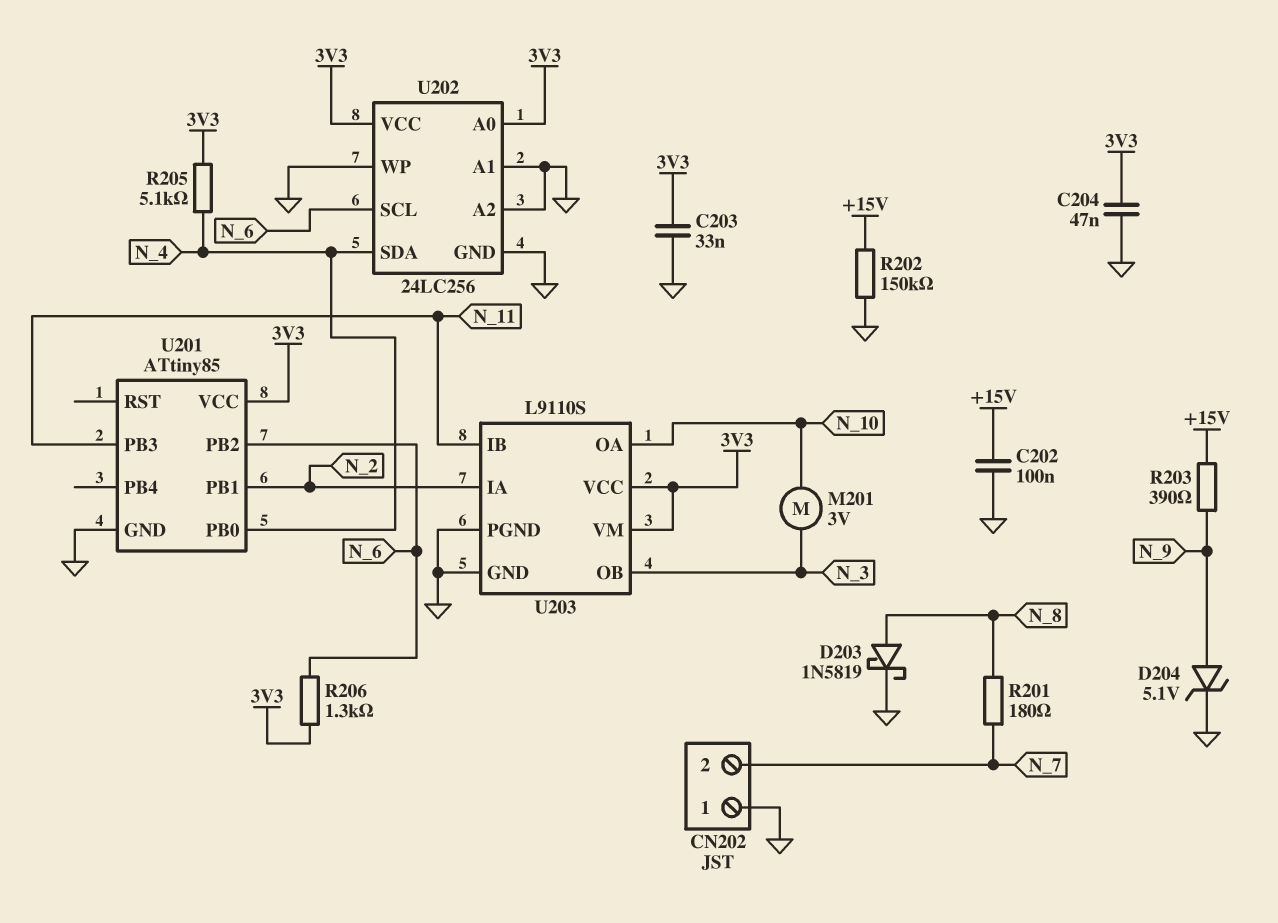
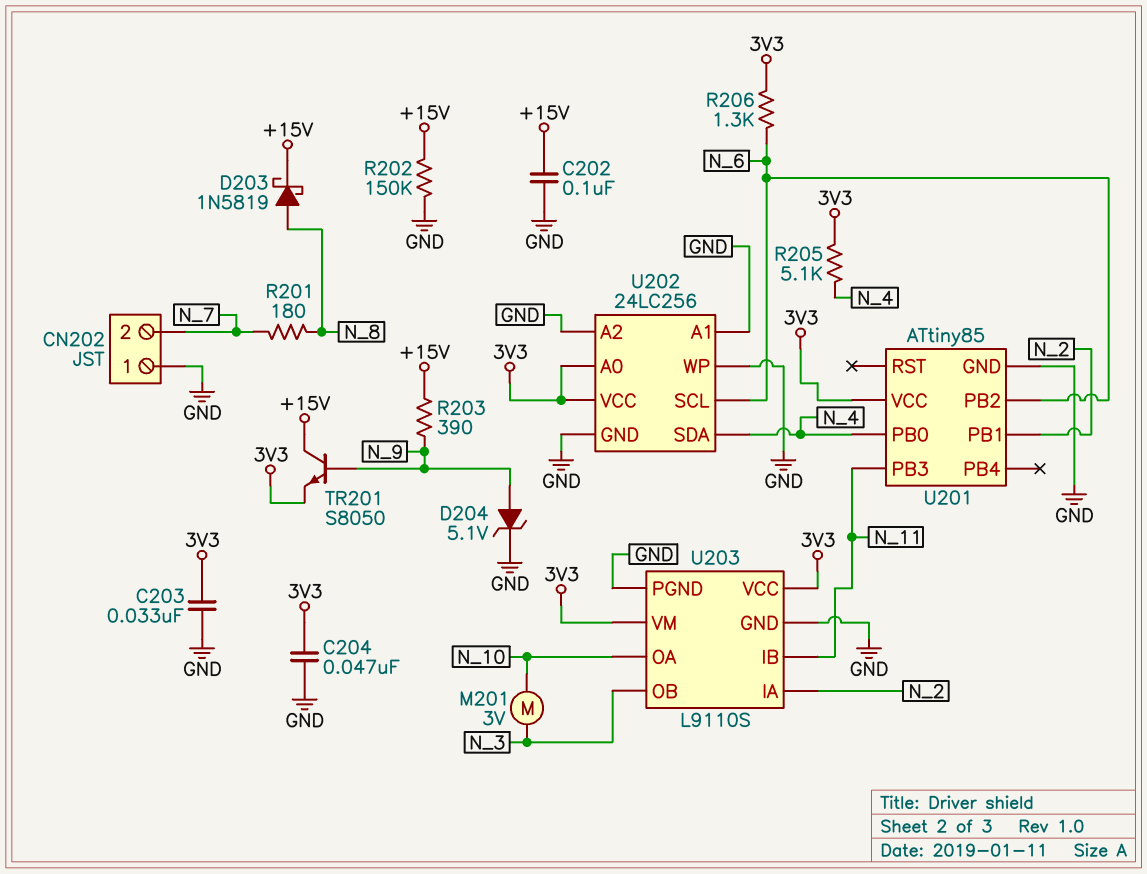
D203: schottky 1N5819 (A N_8, K GND) -> schottky 1N5819 (A N_8, K +15V)
TR201: none -> NPN S8050 (B N_9, C +15V, E 3V3)

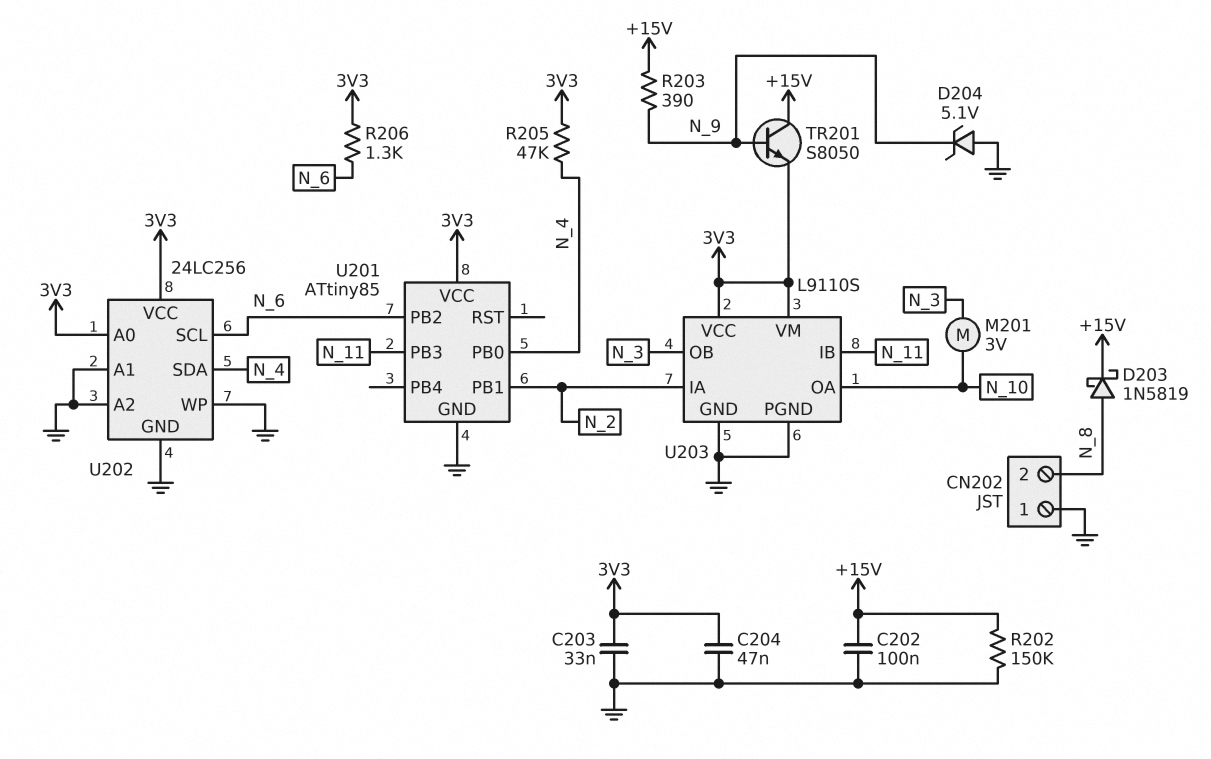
CN202 pin 2: N_7 -> N_8
D204: zener 5.1V (A N_9, K GND) -> zener 5.1V (A GND, K N_9)
R201: 180 (N_7, N_8) -> none
R205: 5.1k (3V3, N_4) -> 47k (3V3, N_4)

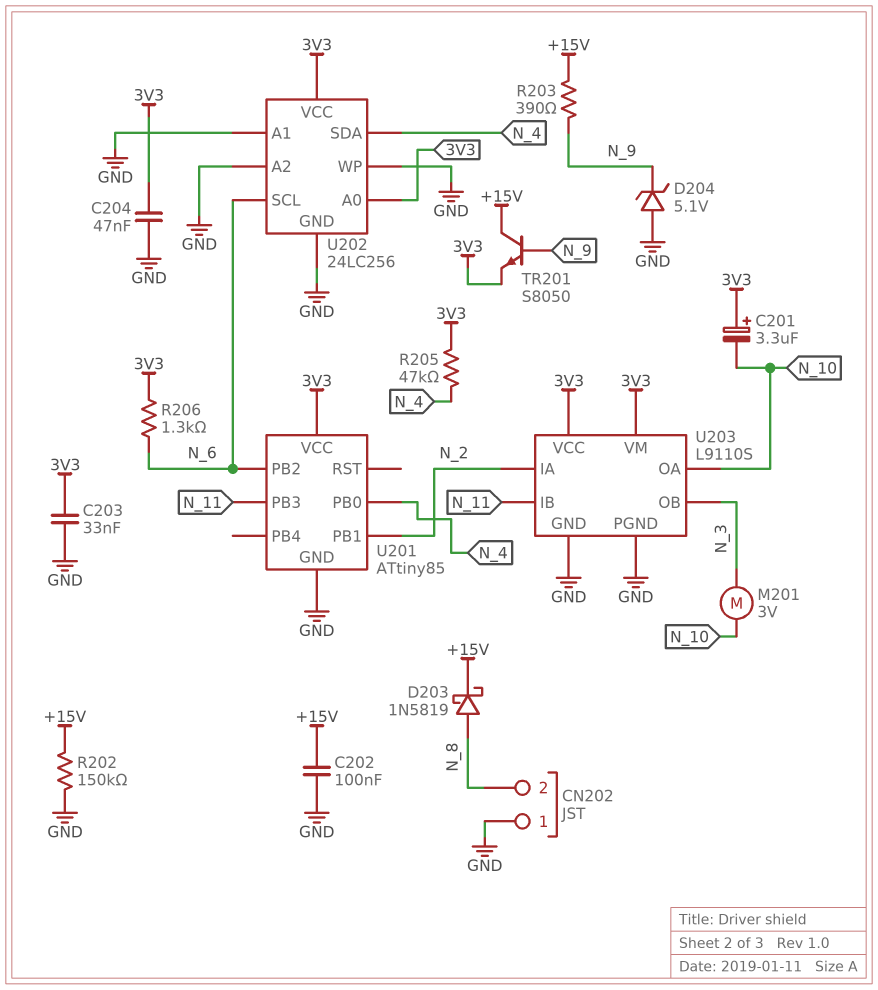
C201: none -> 3.3uF (plus 3V3, minus N_10)

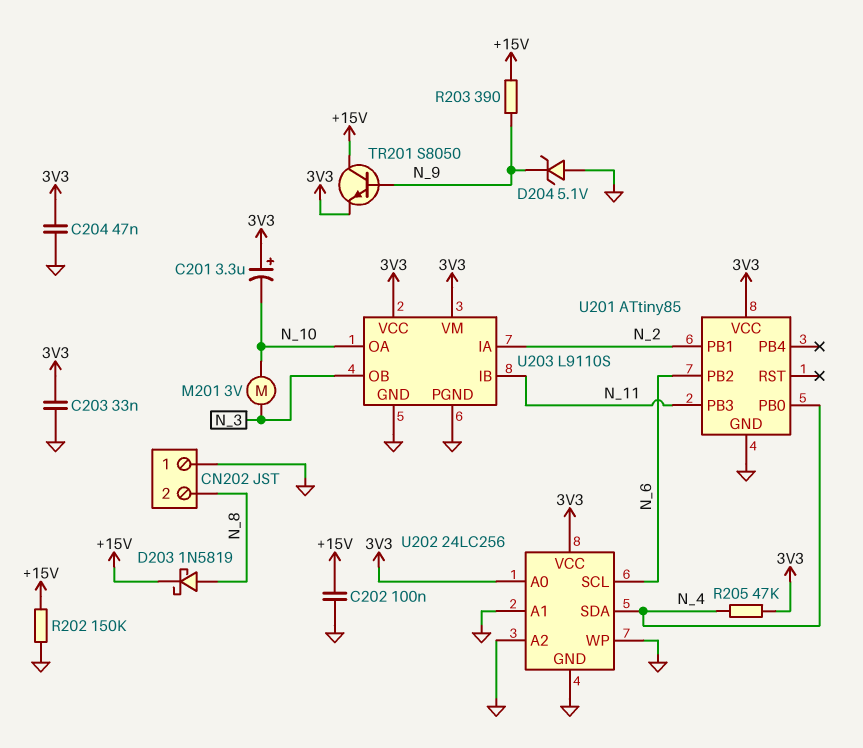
R206: 1.3k (3V3, N_6) -> none

